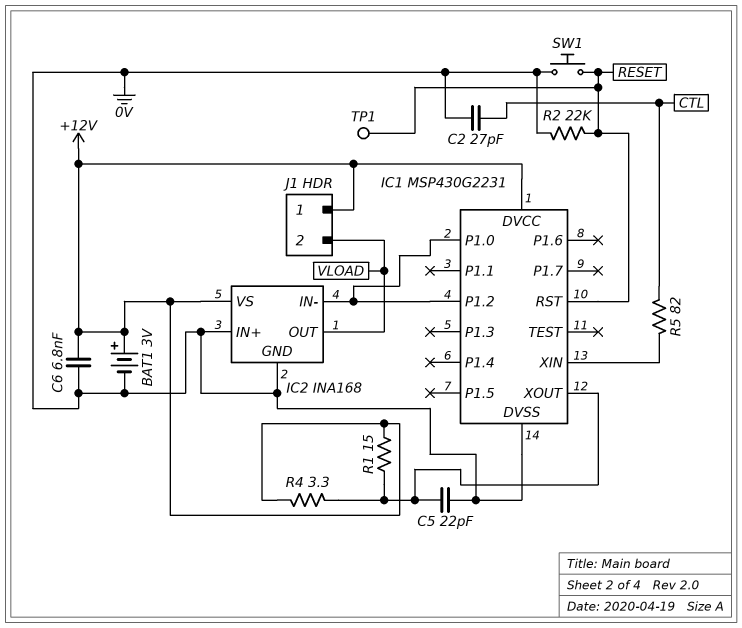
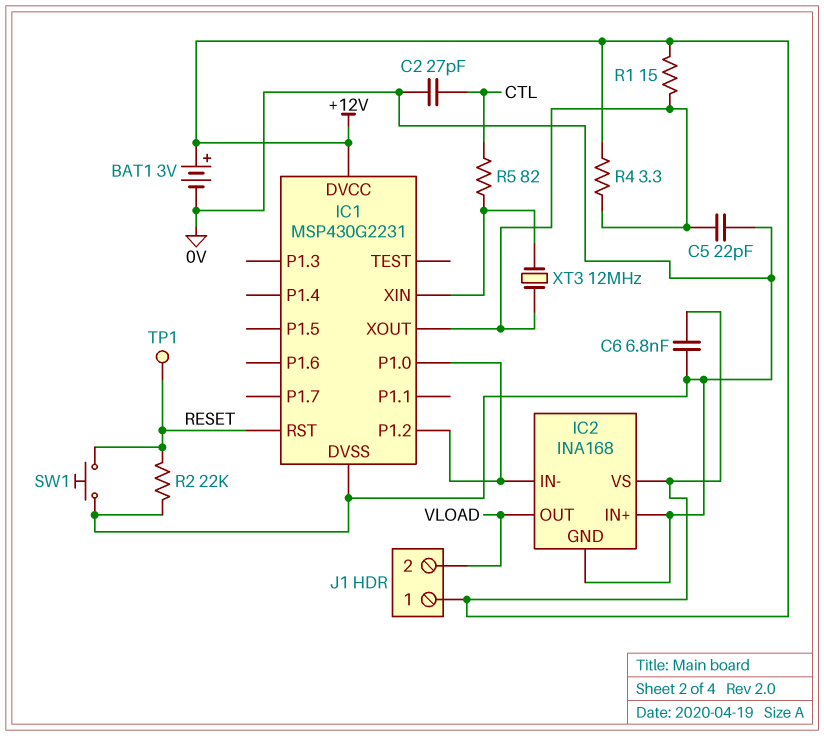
XT3: none -> 12MHz (IC1/XIN, IC1/XOUT)

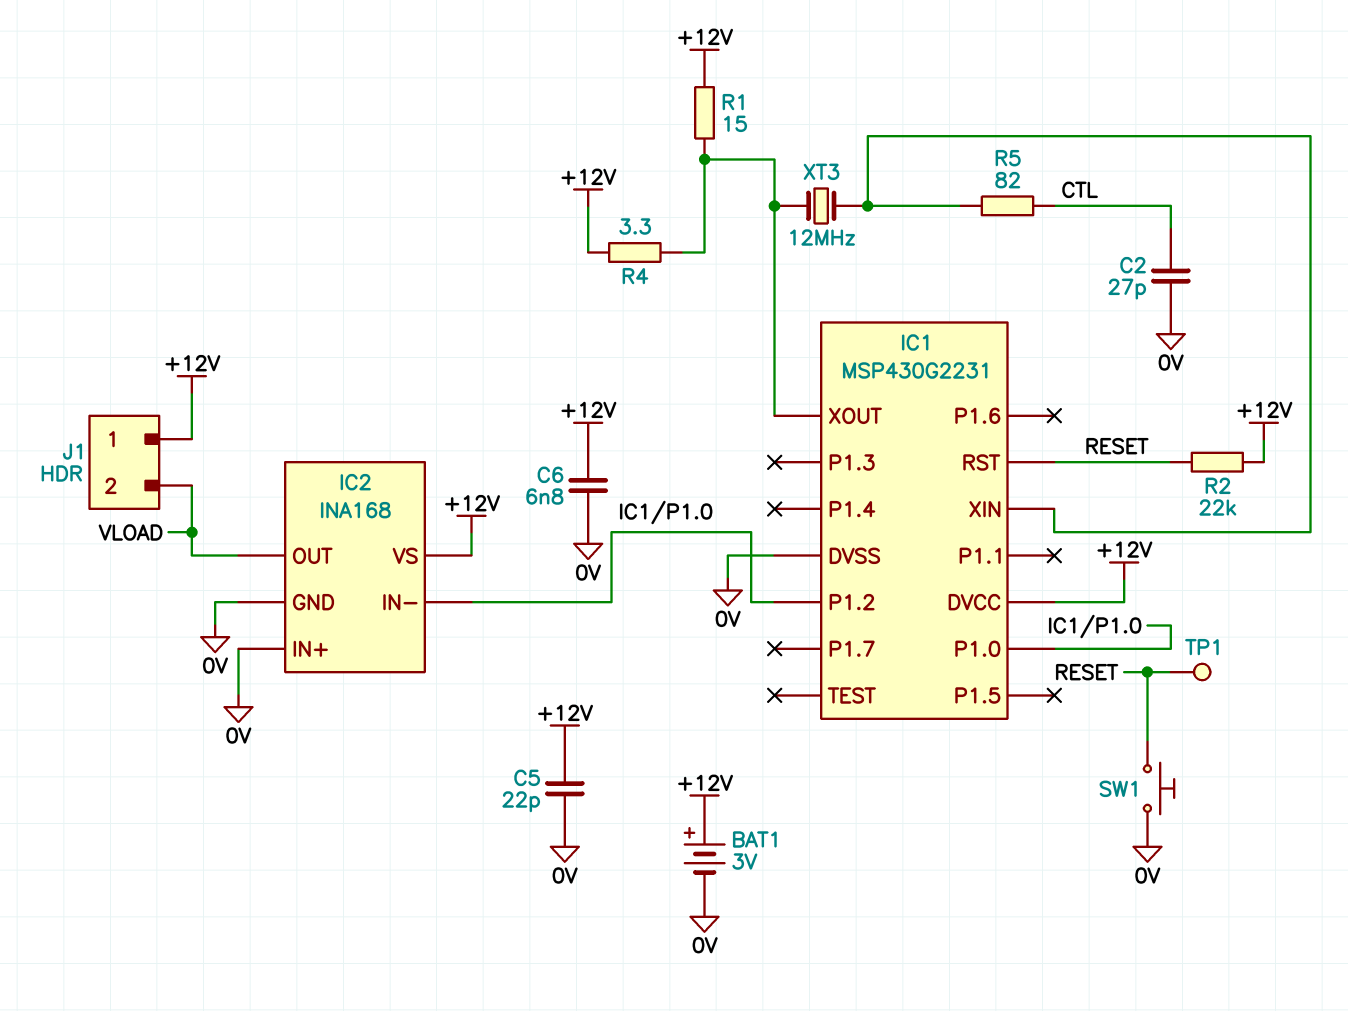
C5: 22pF (0V, IC1/XOUT) -> 22pF (+12V, 0V)
R2: 22k (0V, RESET) -> 22k (+12V, RESET)

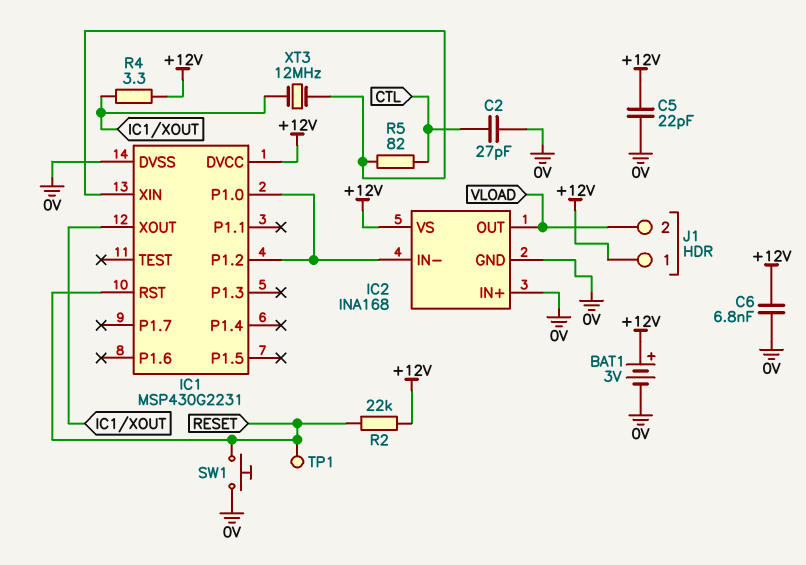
R1: 15 (+12V, IC1/XOUT) -> none

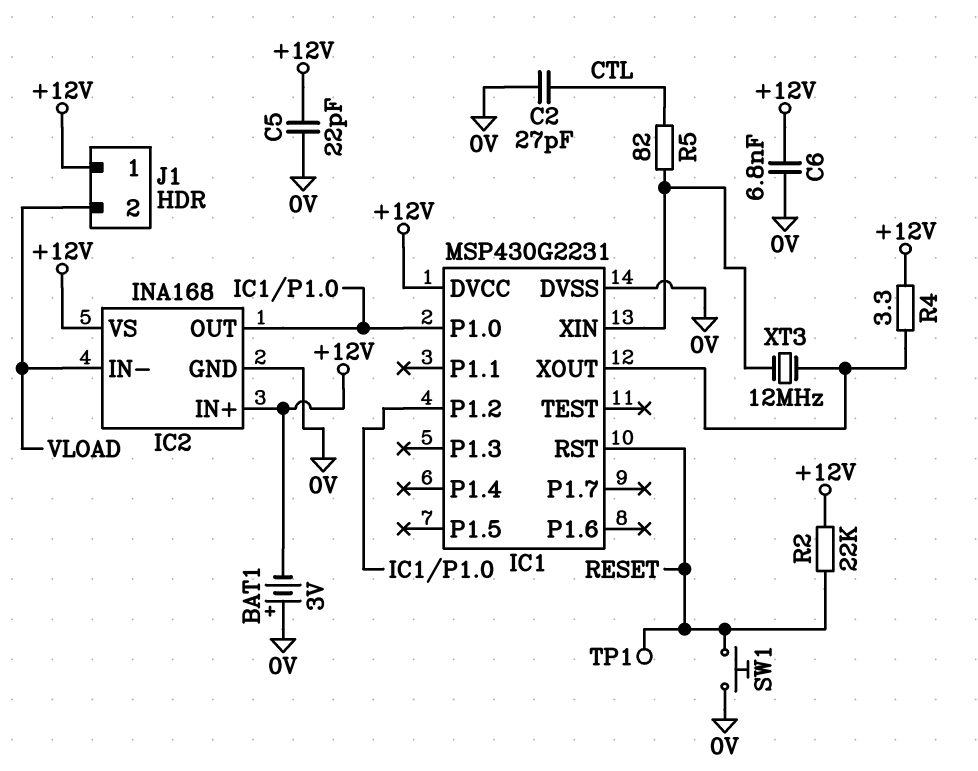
BAT1: 3V (plus +12V, minus 0V) -> 3V (plus 0V, minus +12V)
IC2 pin IN+: 0V -> +12V
IC2 pin IN-: IC1/P1.0 -> VLOAD
IC2 pin OUT: VLOAD -> IC1/P1.0

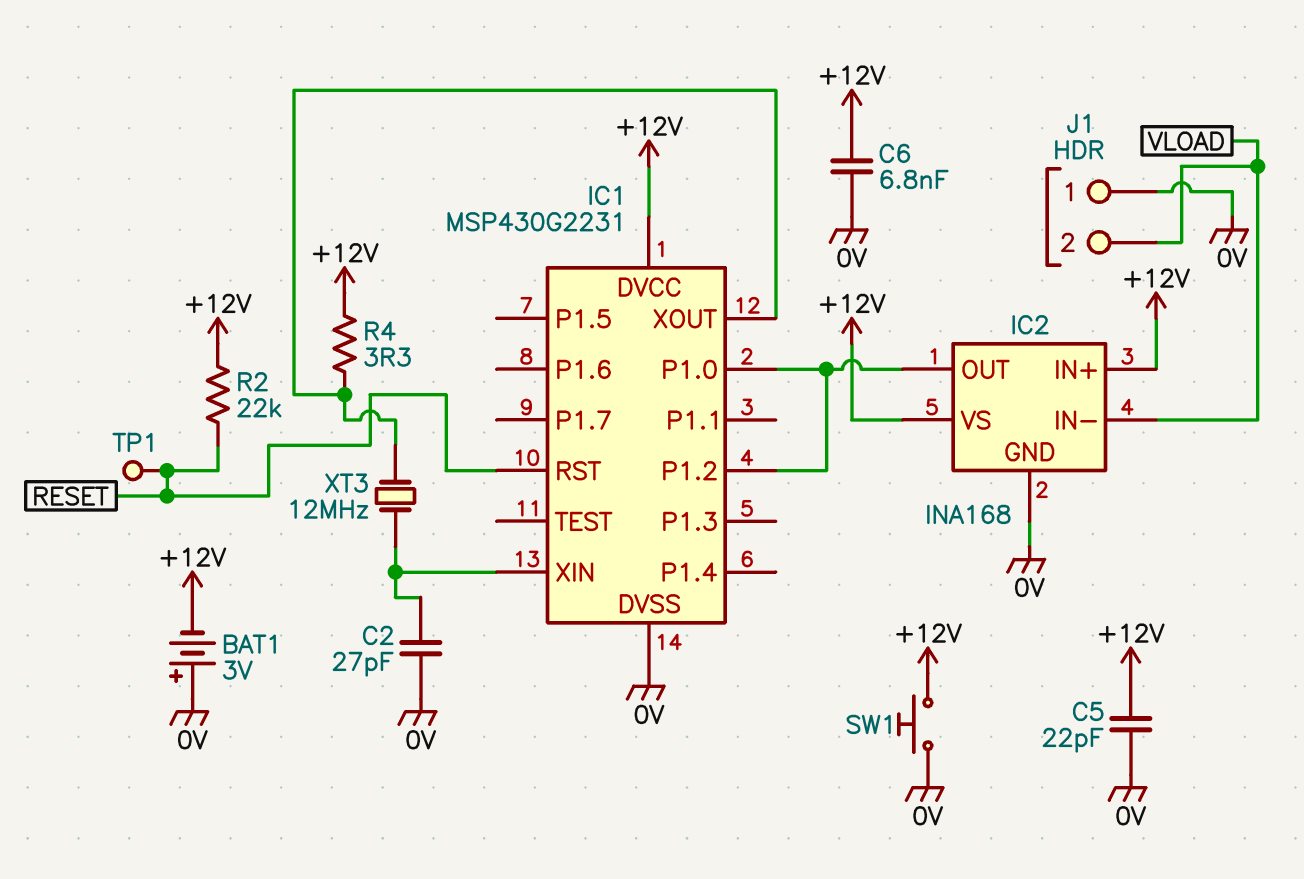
C2: 27pF (0V, CTL) -> 27pF (0V, IC1/XIN)
J1 pin 1: +12V -> 0V
R5: 82 (CTL, IC1/XIN) -> none
SW1: button (0V, RESET) -> button (+12V, 0V)

